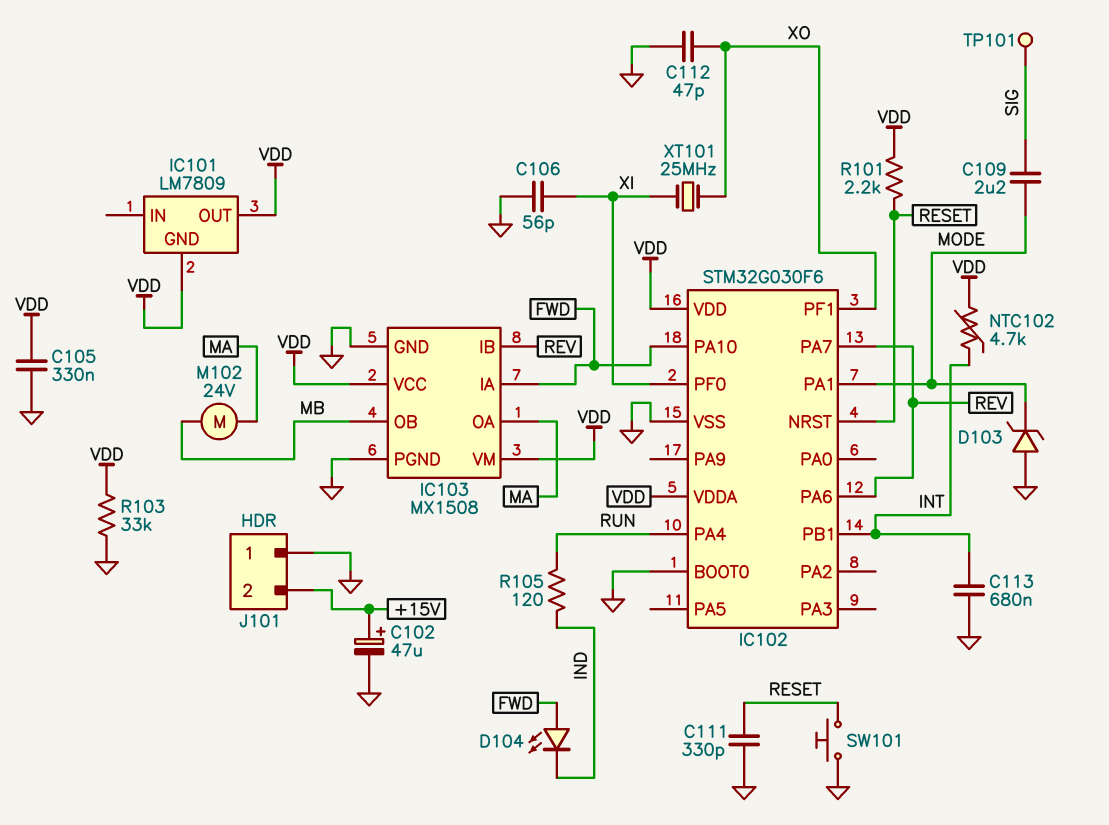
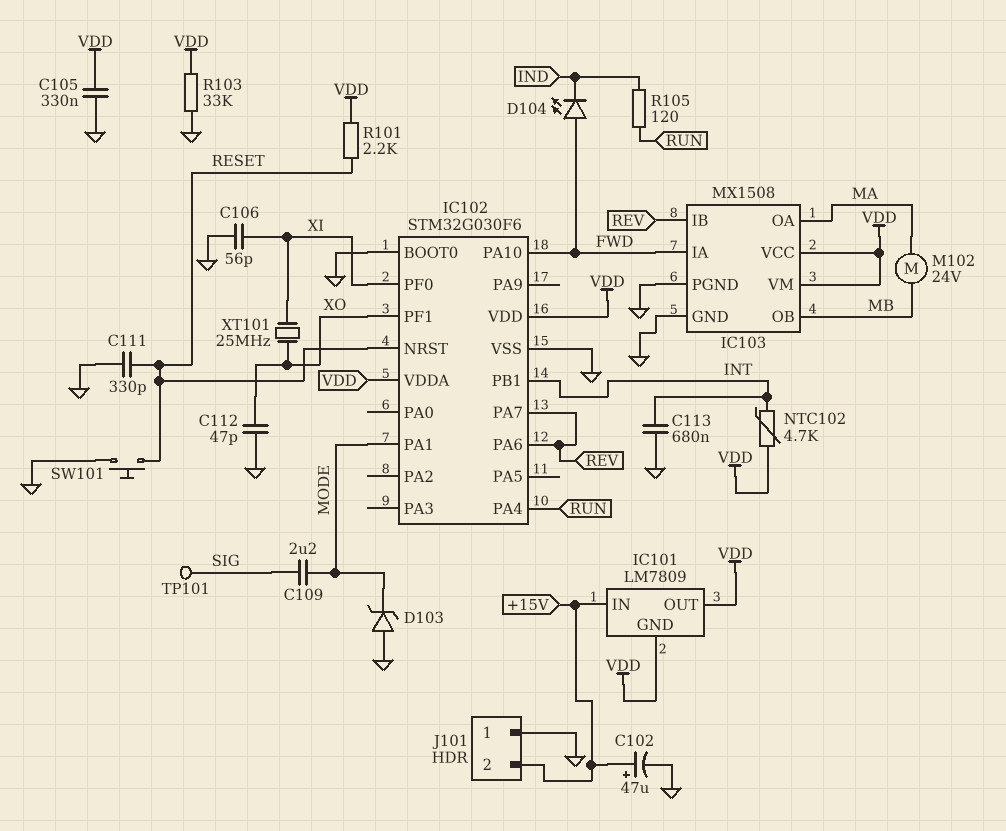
IC101 pin IN: none -> +15V

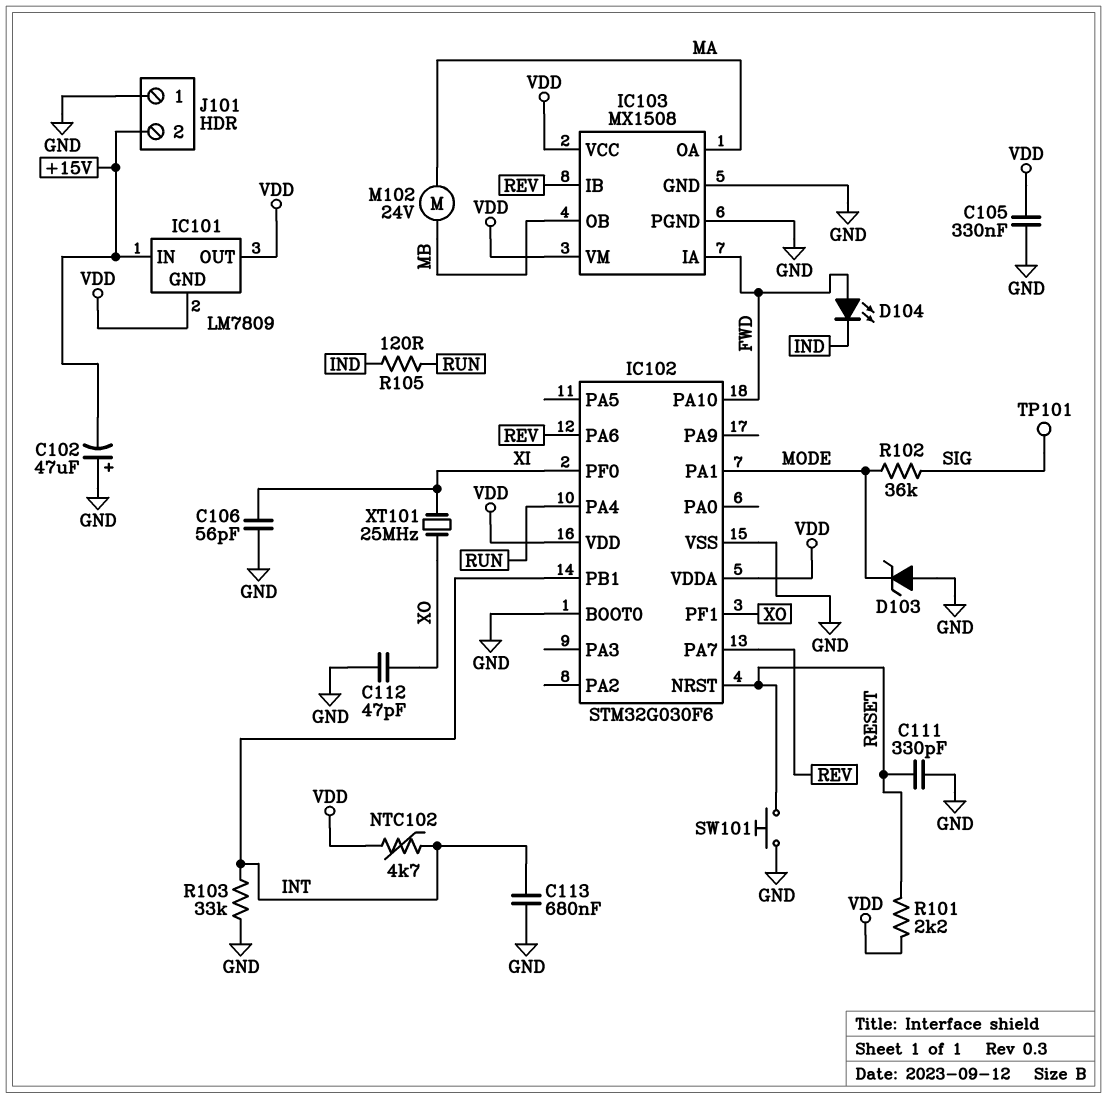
C102: 47uF (plus +15V, minus GND) -> 47uF (plus GND, minus +15V)
C109: 2.2uF (MODE, SIG) -> none
R102: none -> 36k (MODE, SIG)
R103: 33k (GND, VDD) -> 33k (GND, INT)

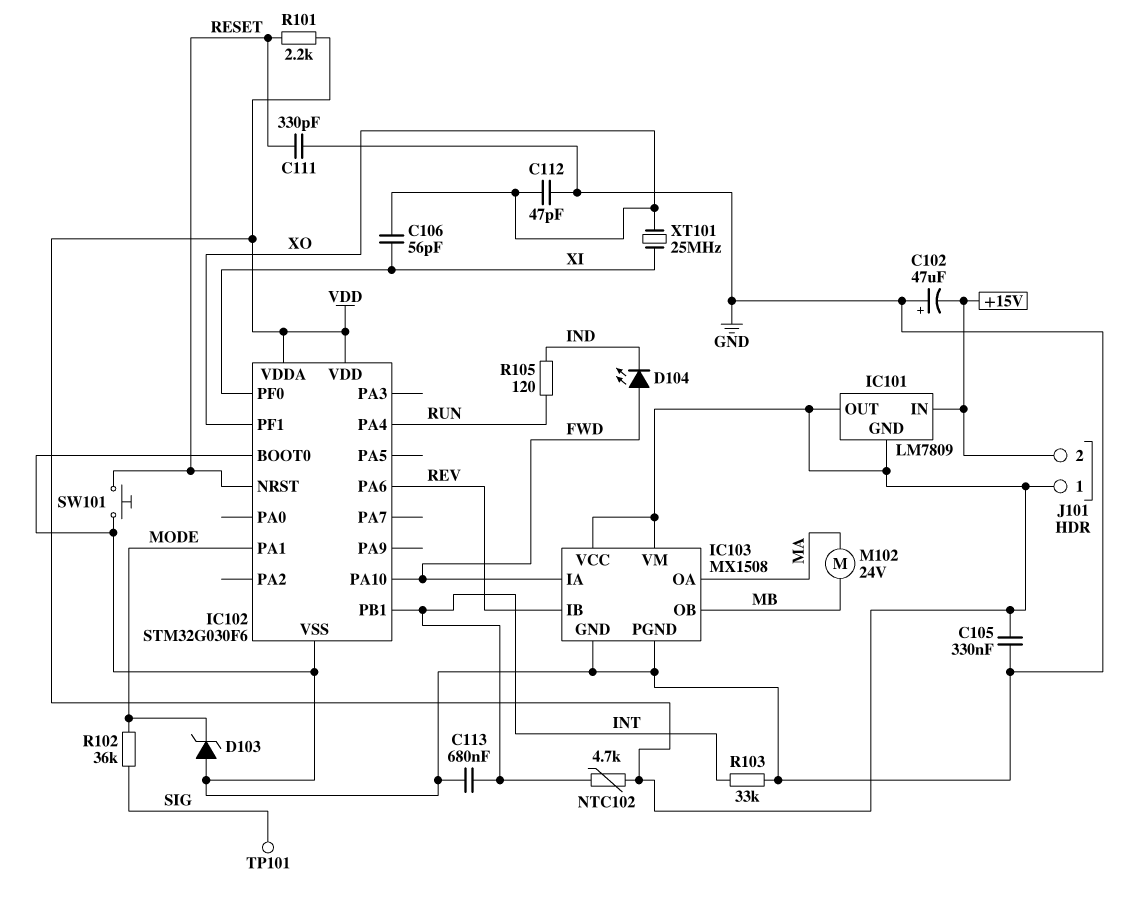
C106: 56pF (GND, XI) -> 56pF (XI, XO)
IC102 pin PA7: REV -> none
J101 pin 1: GND -> VDD

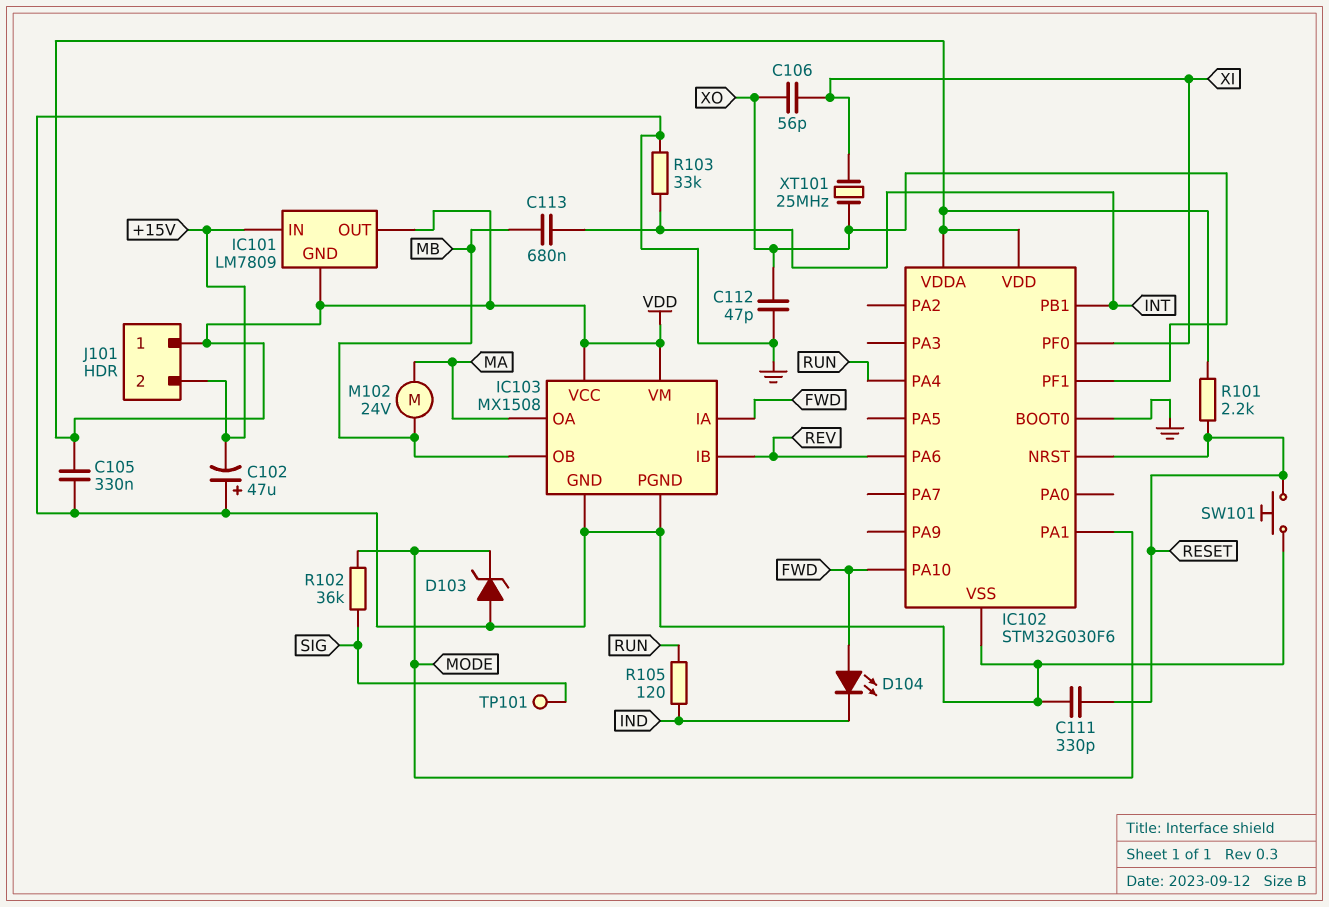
C113: 680nF (GND, INT) -> 680nF (INT, MB)
NTC102: 4.7k (INT, VDD) -> none

